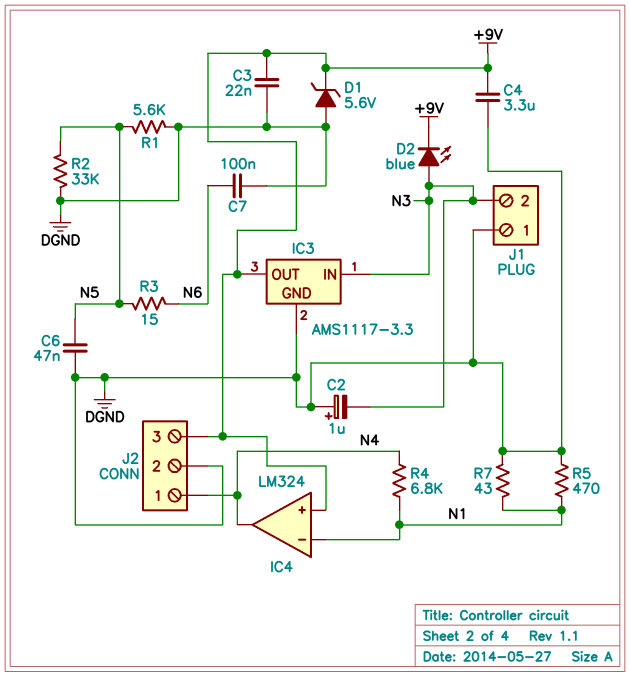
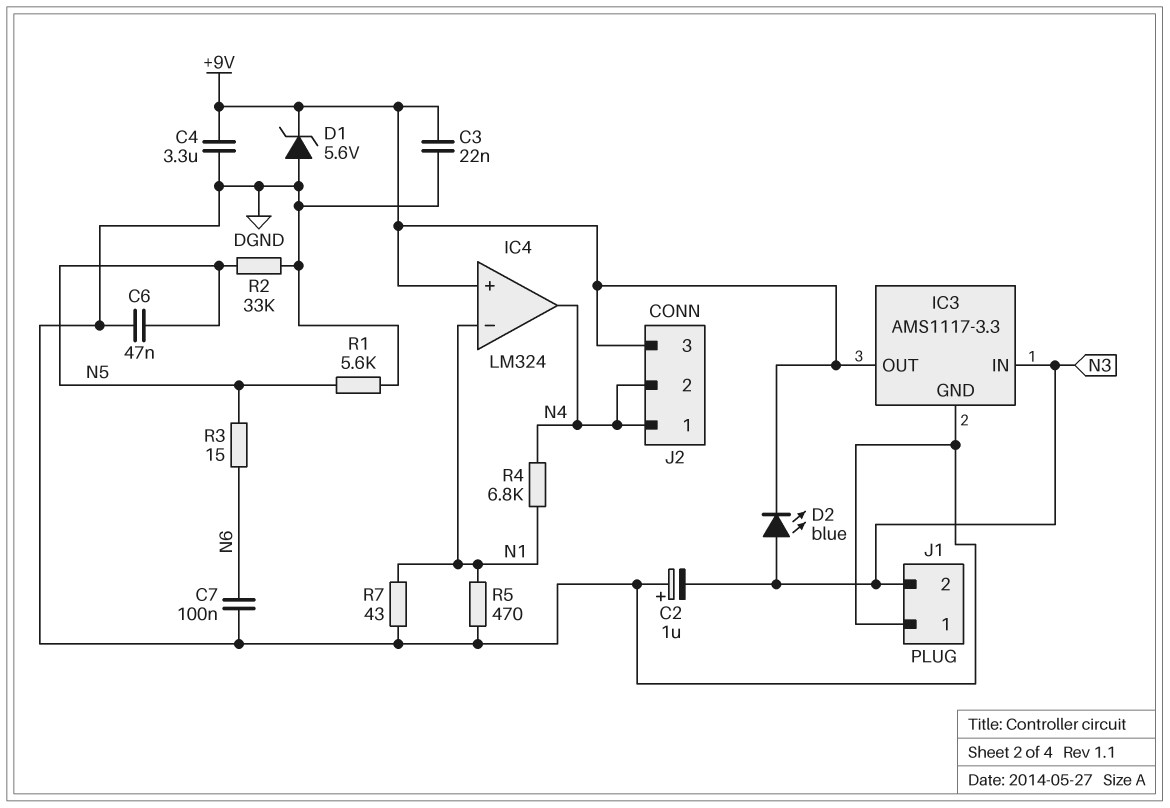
J2 pin 2: DGND -> N4

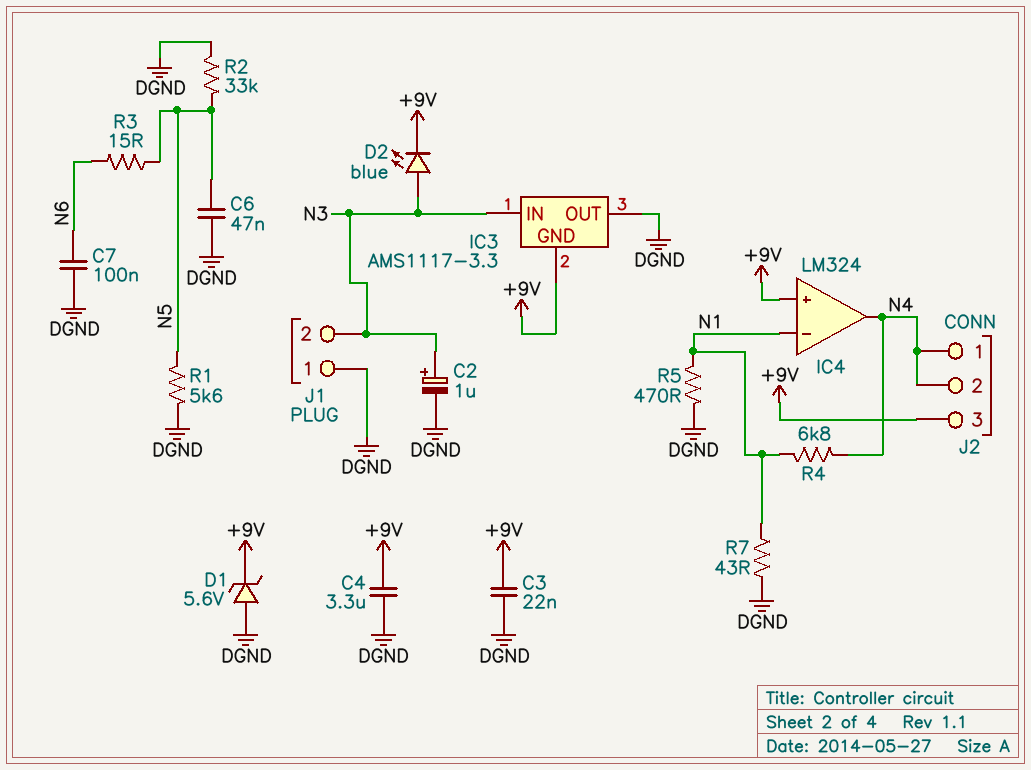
C2: 1uF (plus DGND, minus N3) -> 1uF (plus N3, minus DGND)
IC3 pin GND: DGND -> +9V
IC3 pin OUT: +9V -> DGND

